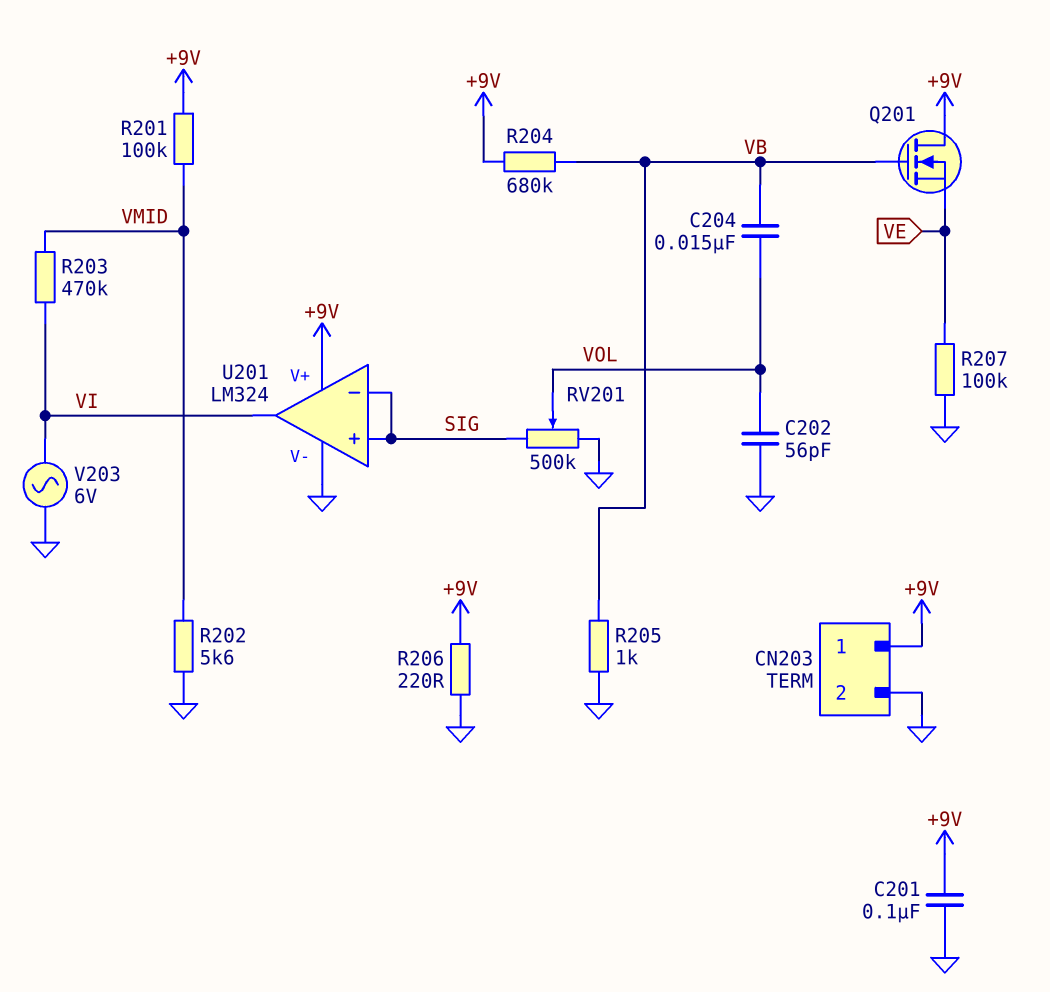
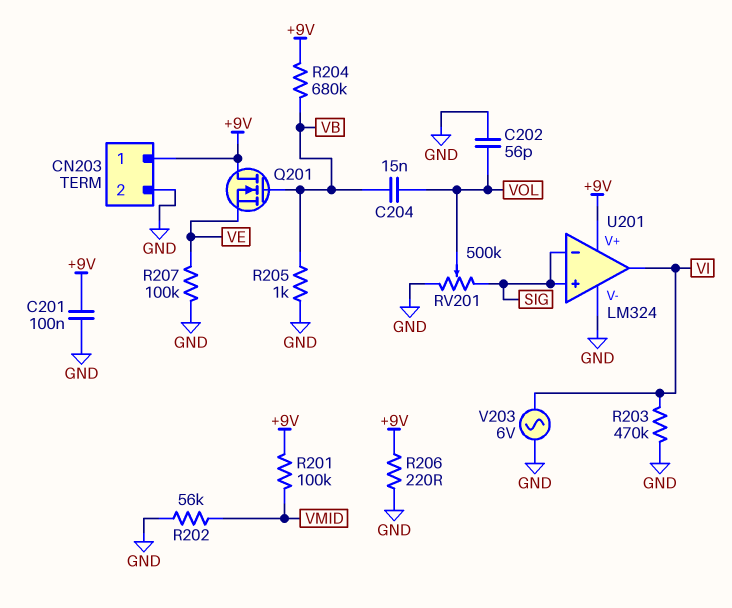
R202: 5.6k (GND, VMID) -> 56k (GND, VMID)
R203: 470k (VI, VMID) -> 470k (GND, VI)

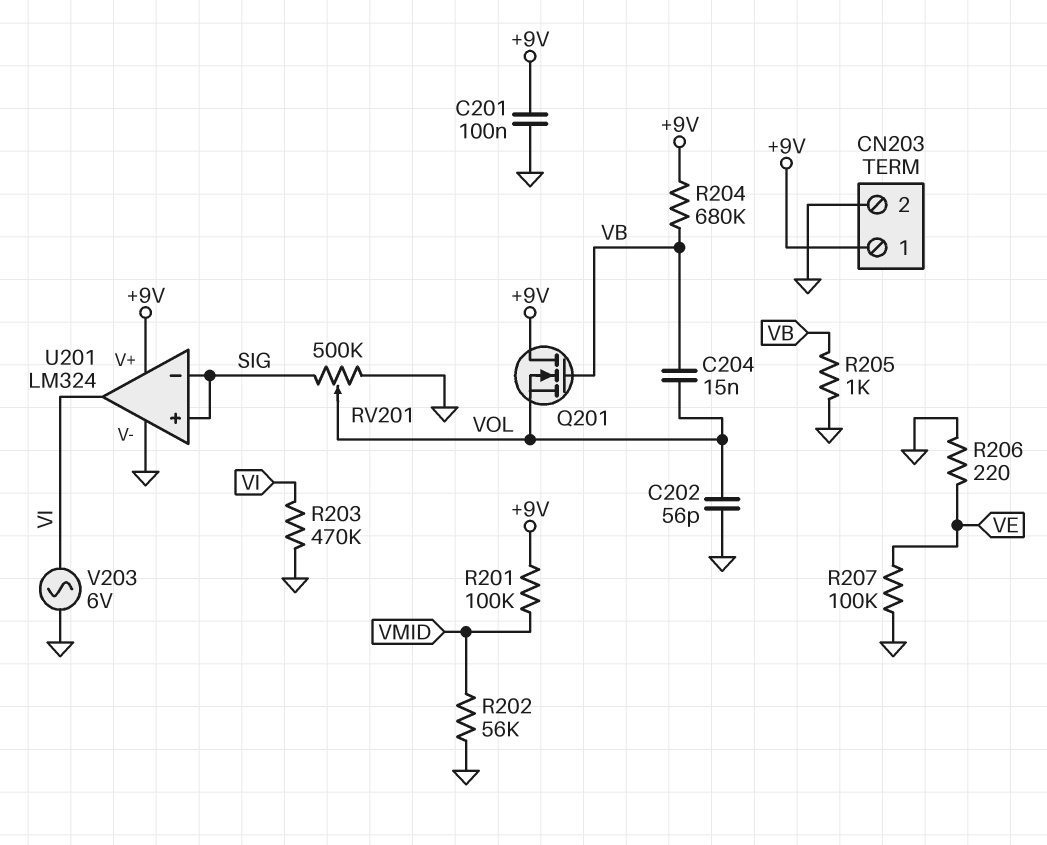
Q201: NMOS (G VB, D +9V, S VE) -> NMOS (G VB, D +9V, S VOL)
R206: 220 (+9V, GND) -> 220 (GND, VE)

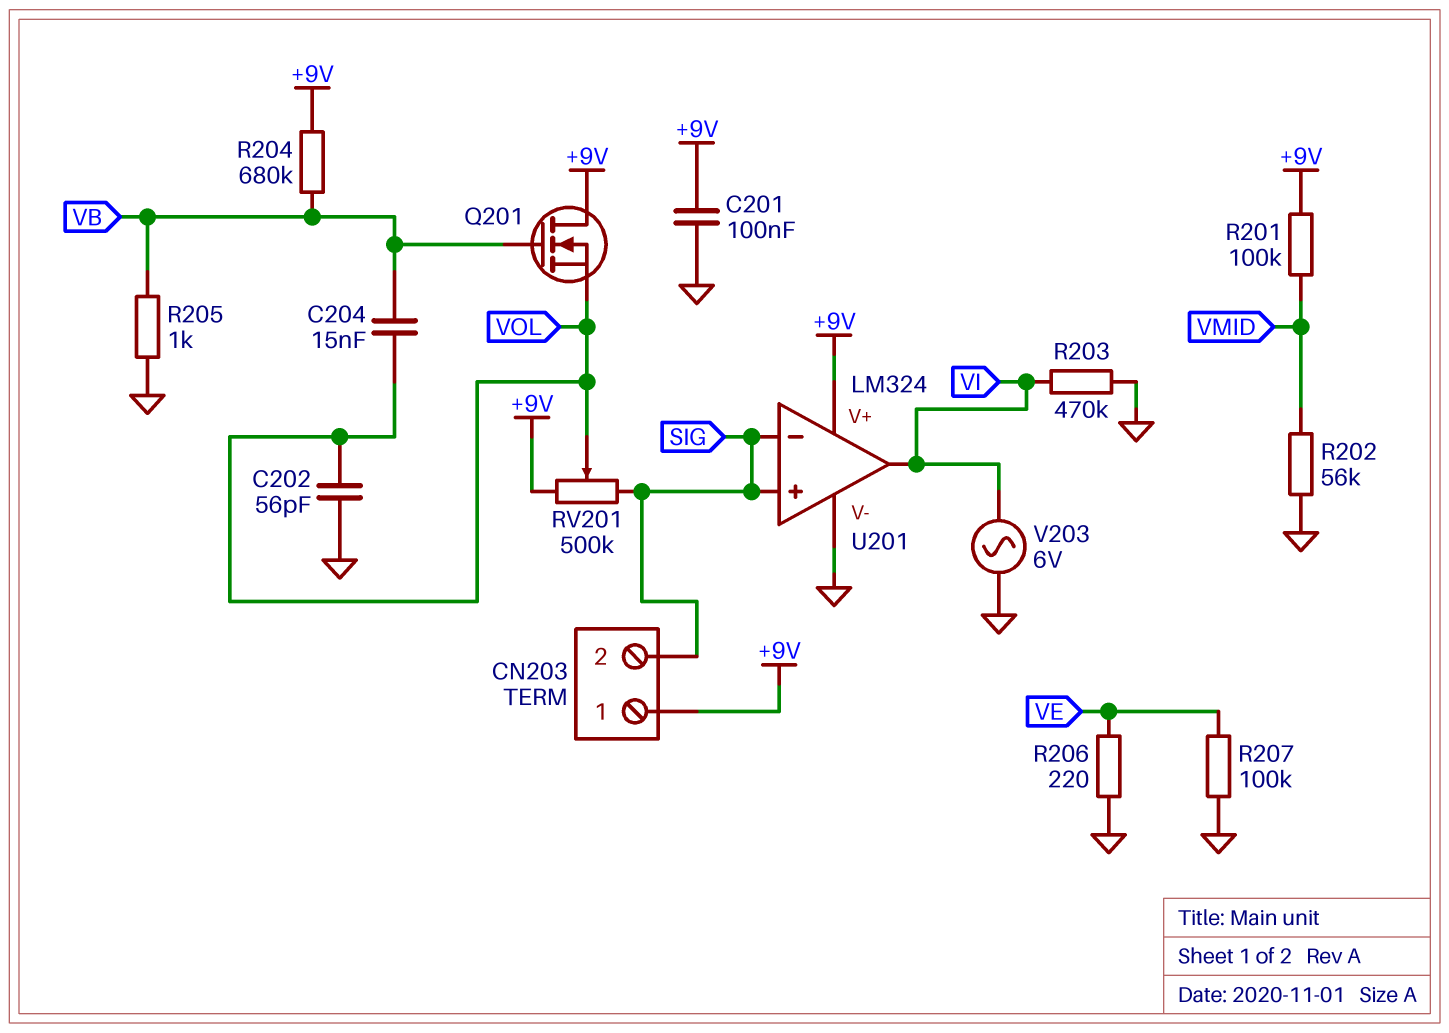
CN203 pin 2: GND -> SIG
RV201: 500k (GND, SIG, wiper VOL) -> 500k (+9V, SIG, wiper VOL)

